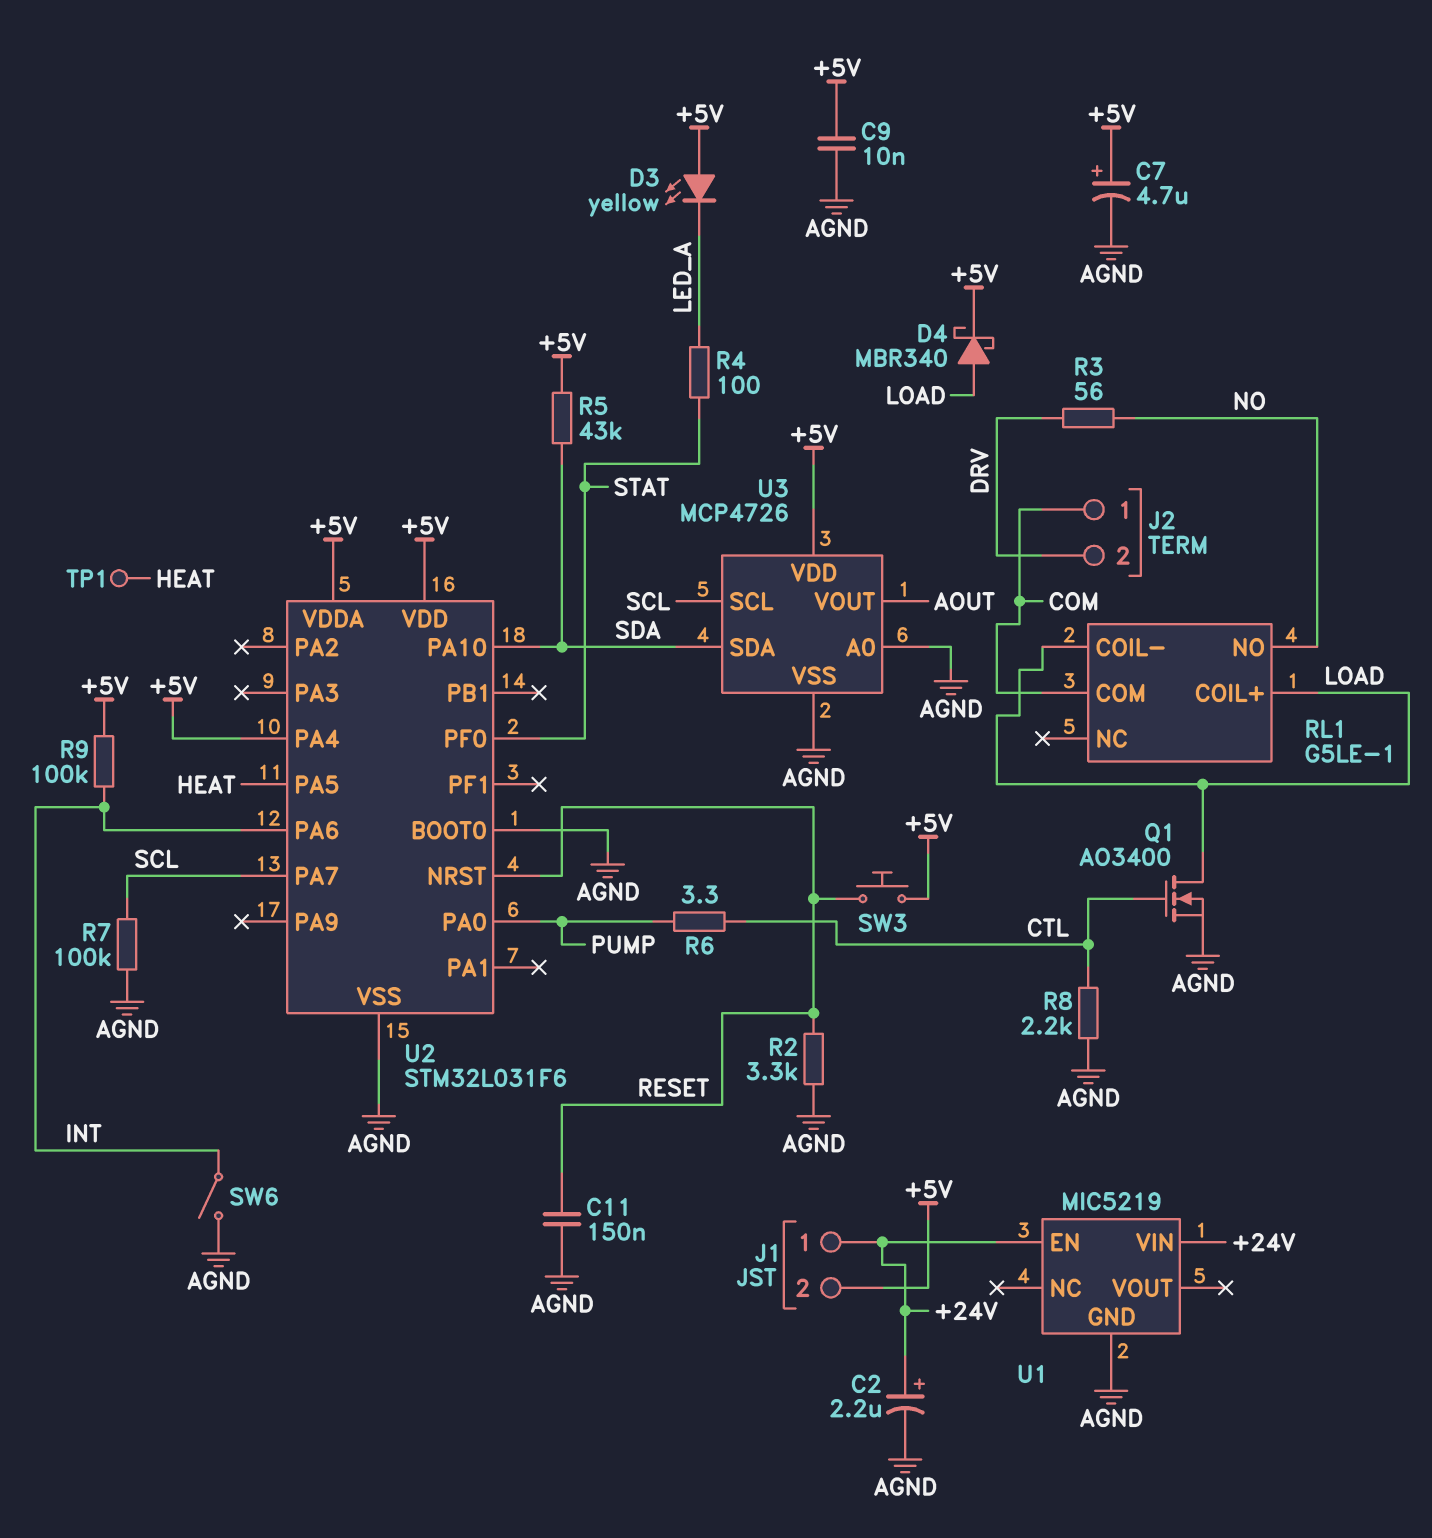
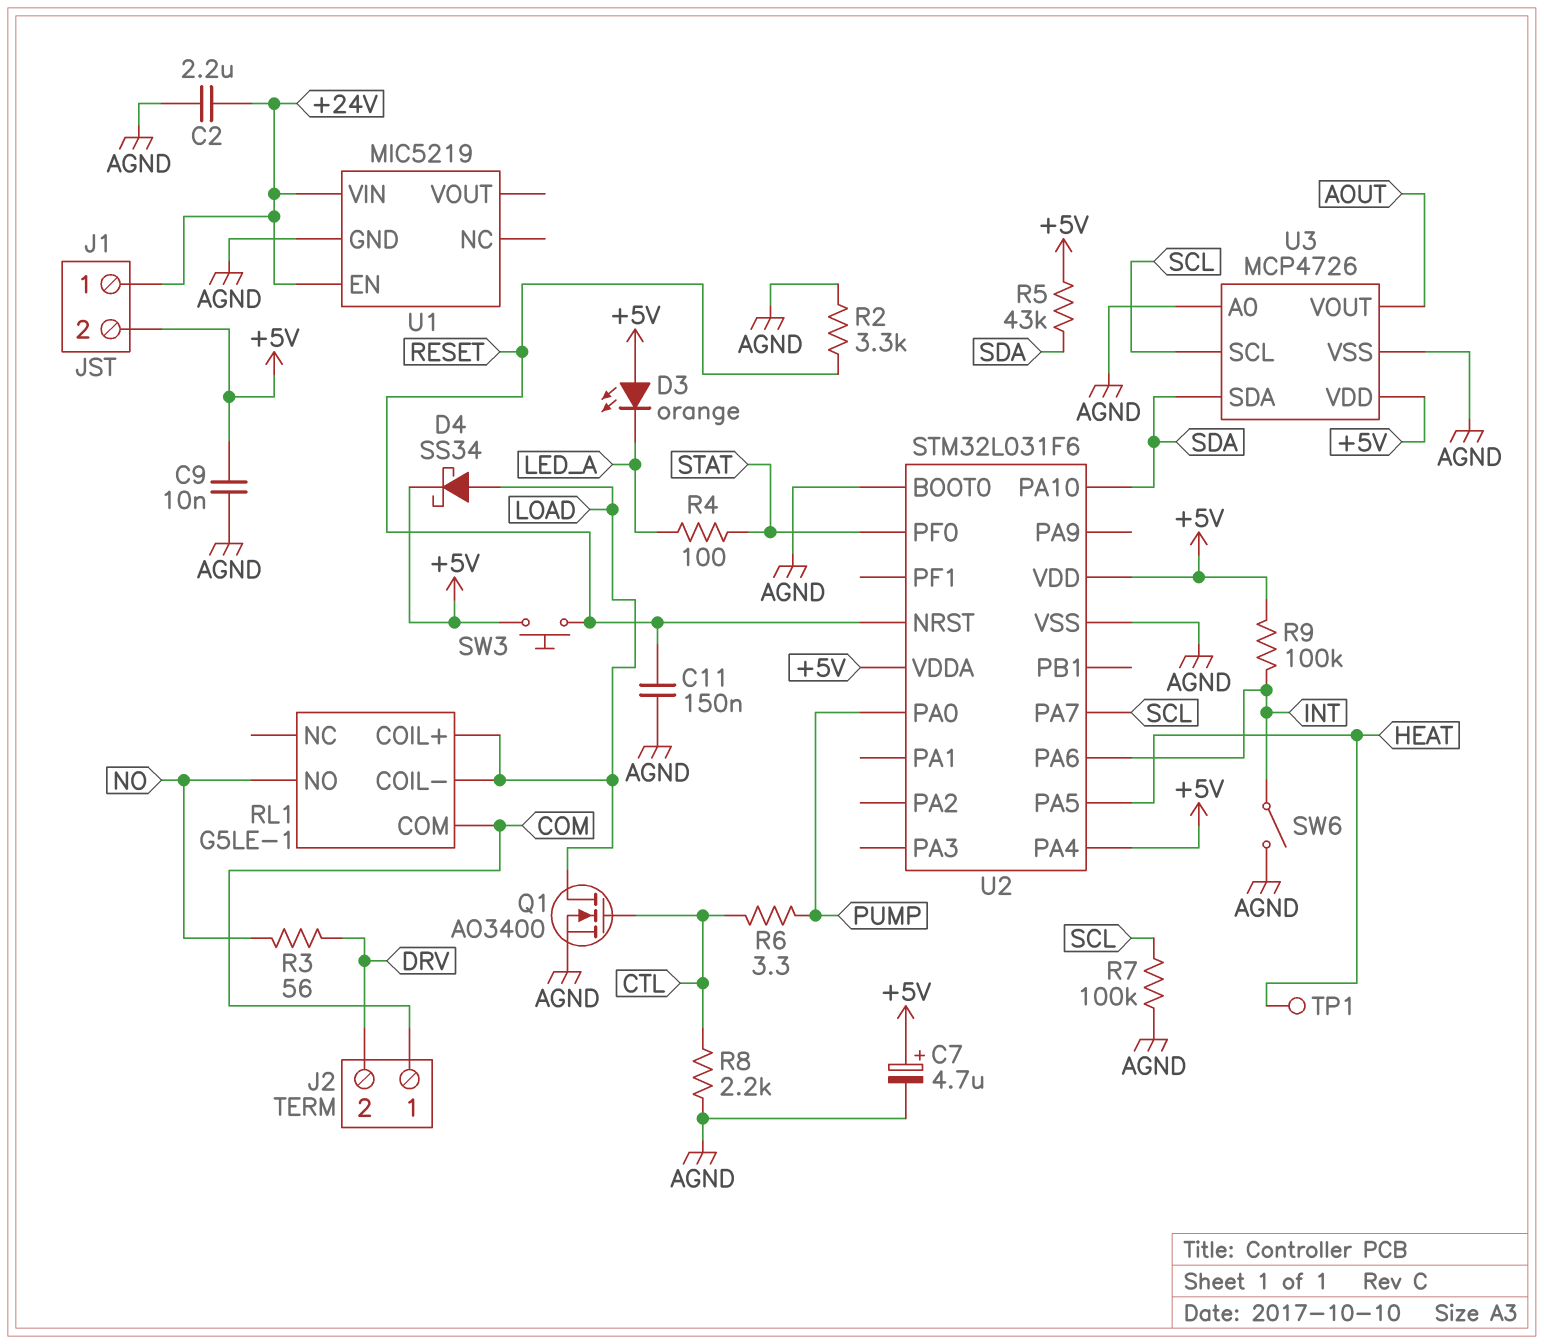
C2: 2.2uF (plus +24V, minus AGND) -> 2.2uF (+24V, AGND)
D3: LED yellow (A +5V, K LED_A) -> LED orange (A +5V, K LED_A)
D4: schottky MBR340 (A LOAD, K +5V) -> schottky SS34 (A LOAD, K +5V)

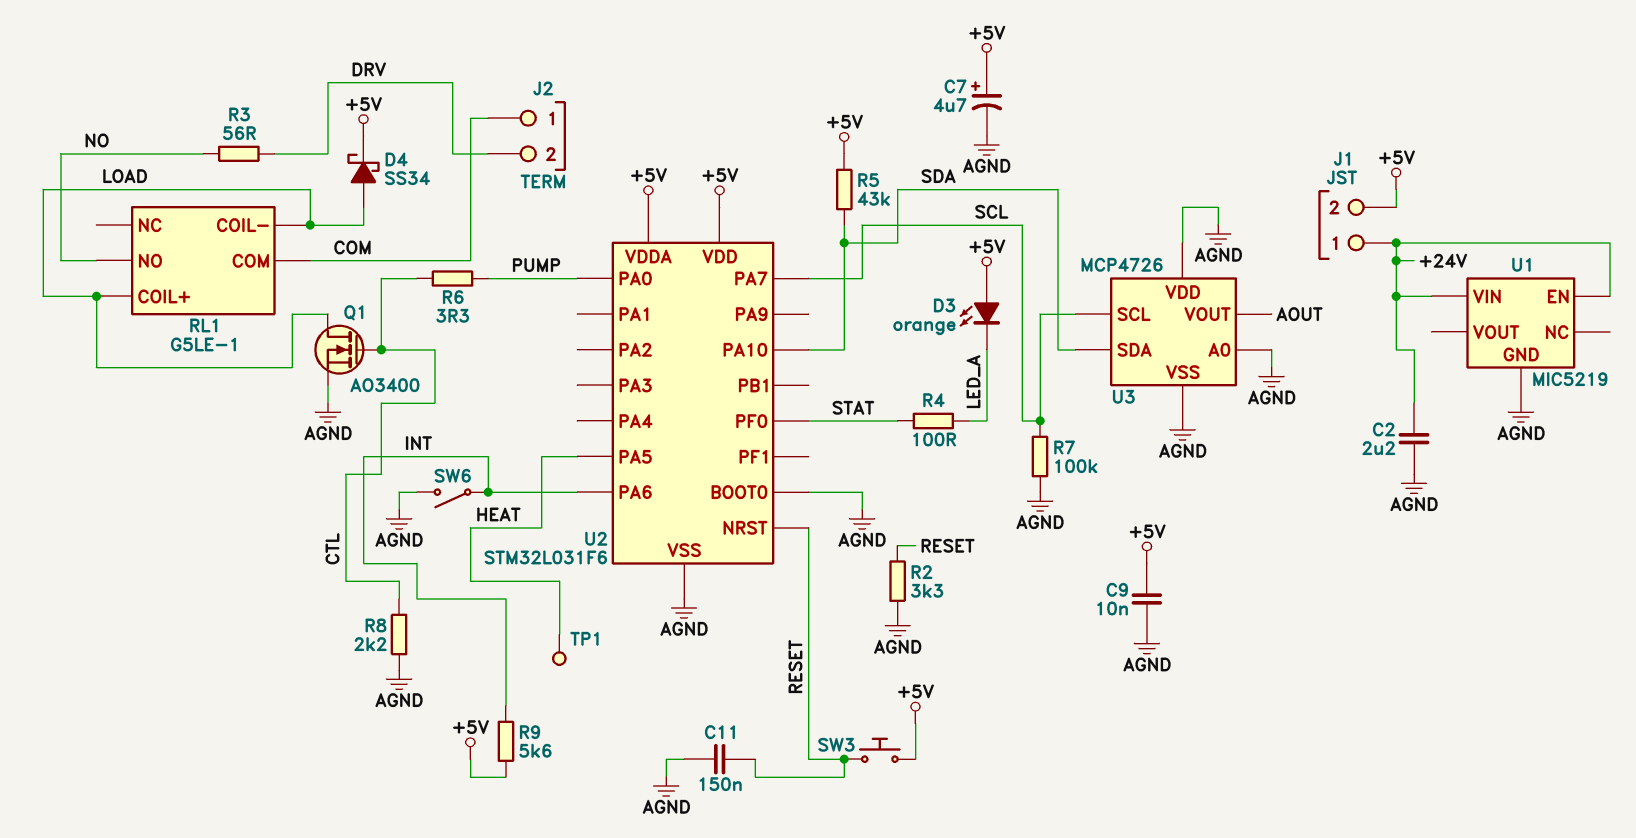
R9: 100k (+5V, INT) -> 5.6k (+5V, INT)
U2 pin PA4: +5V -> none
U3 pin VDD: +5V -> AGND

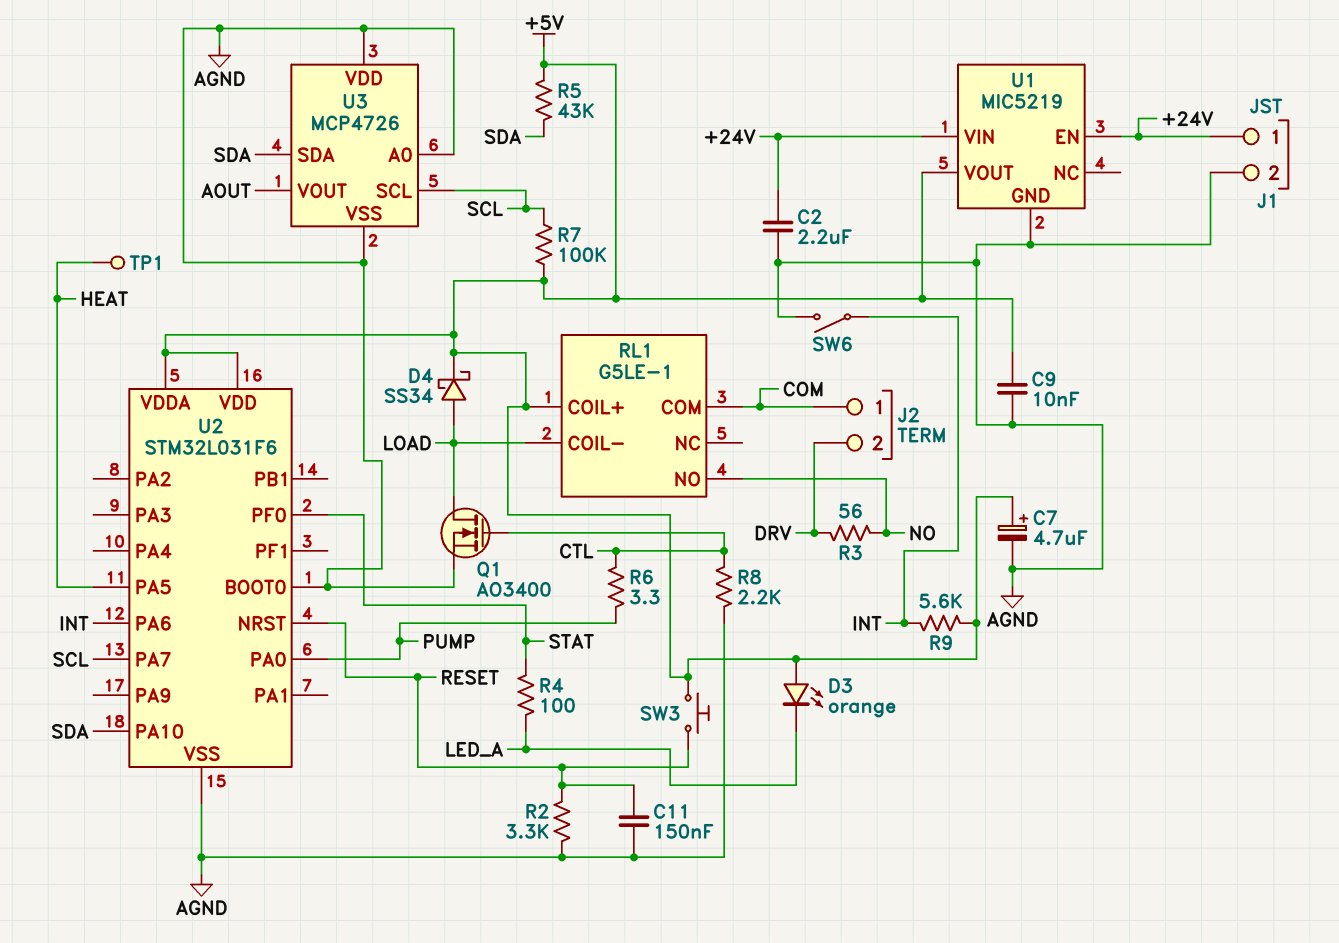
J1 pin 2: +5V -> AGND
R7: 100k (AGND, SCL) -> 100k (+5V, SCL)
RL1 pin COIL+: LOAD -> +5V
U1 pin VOUT: none -> +5V

